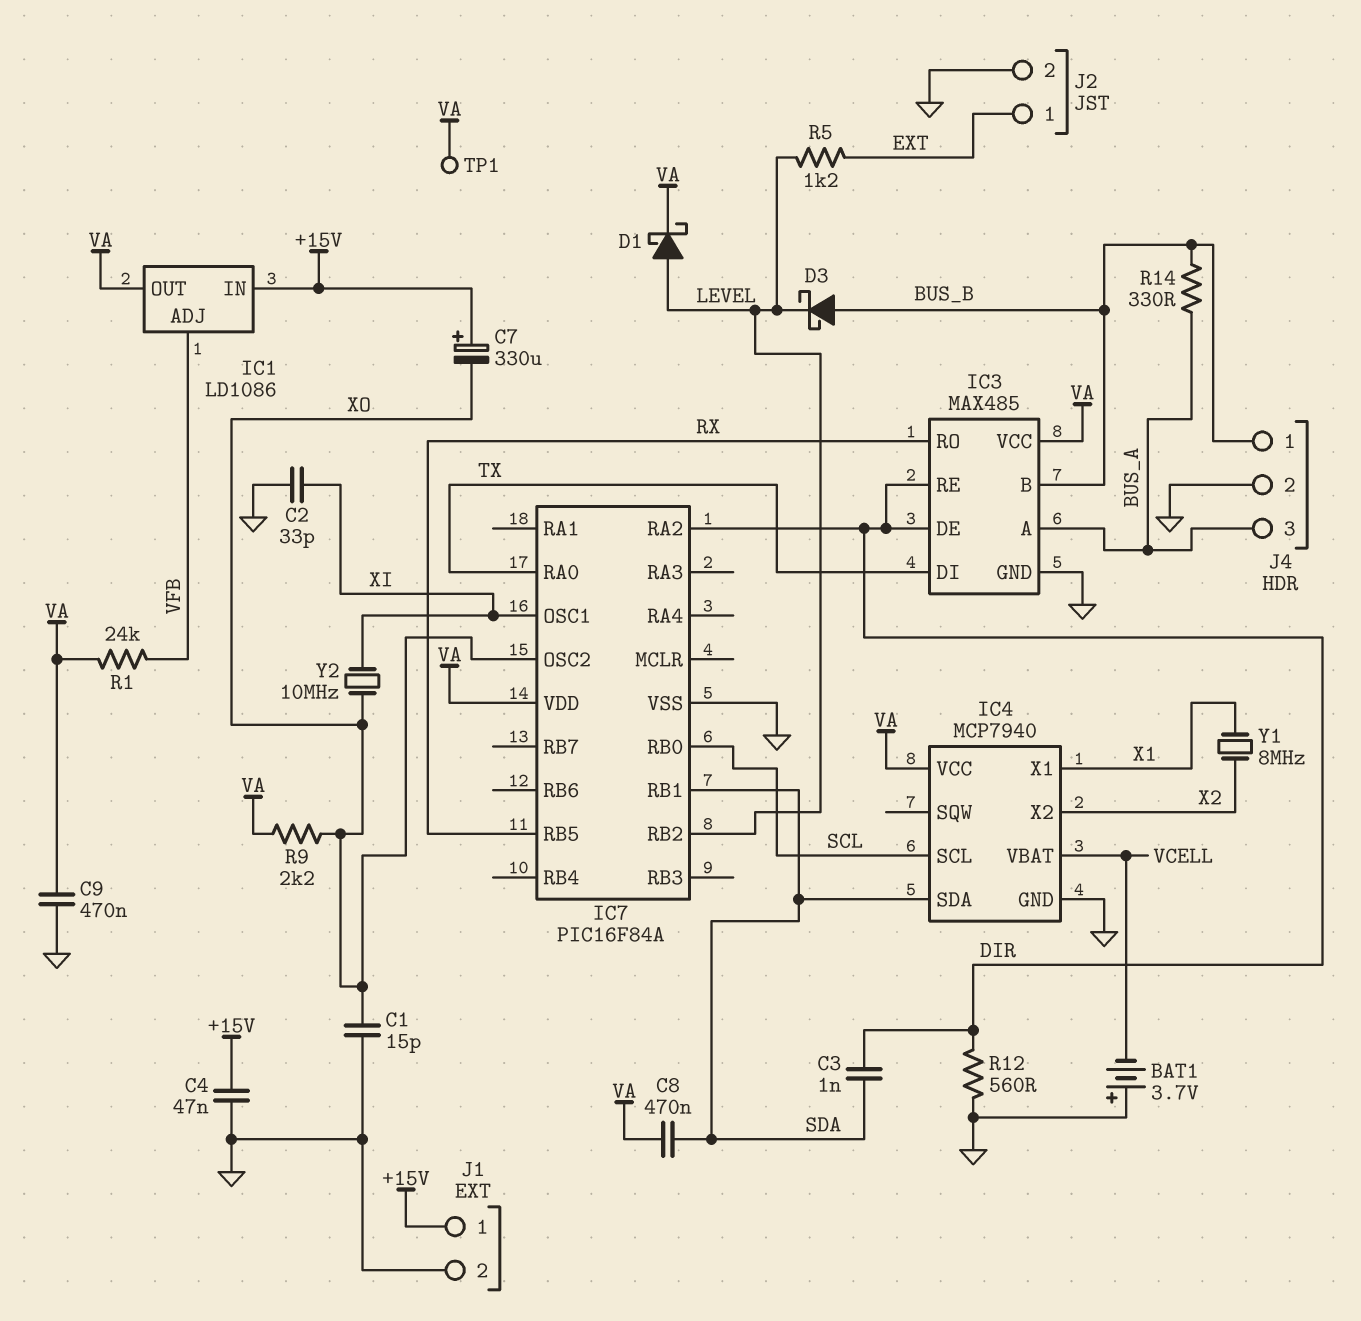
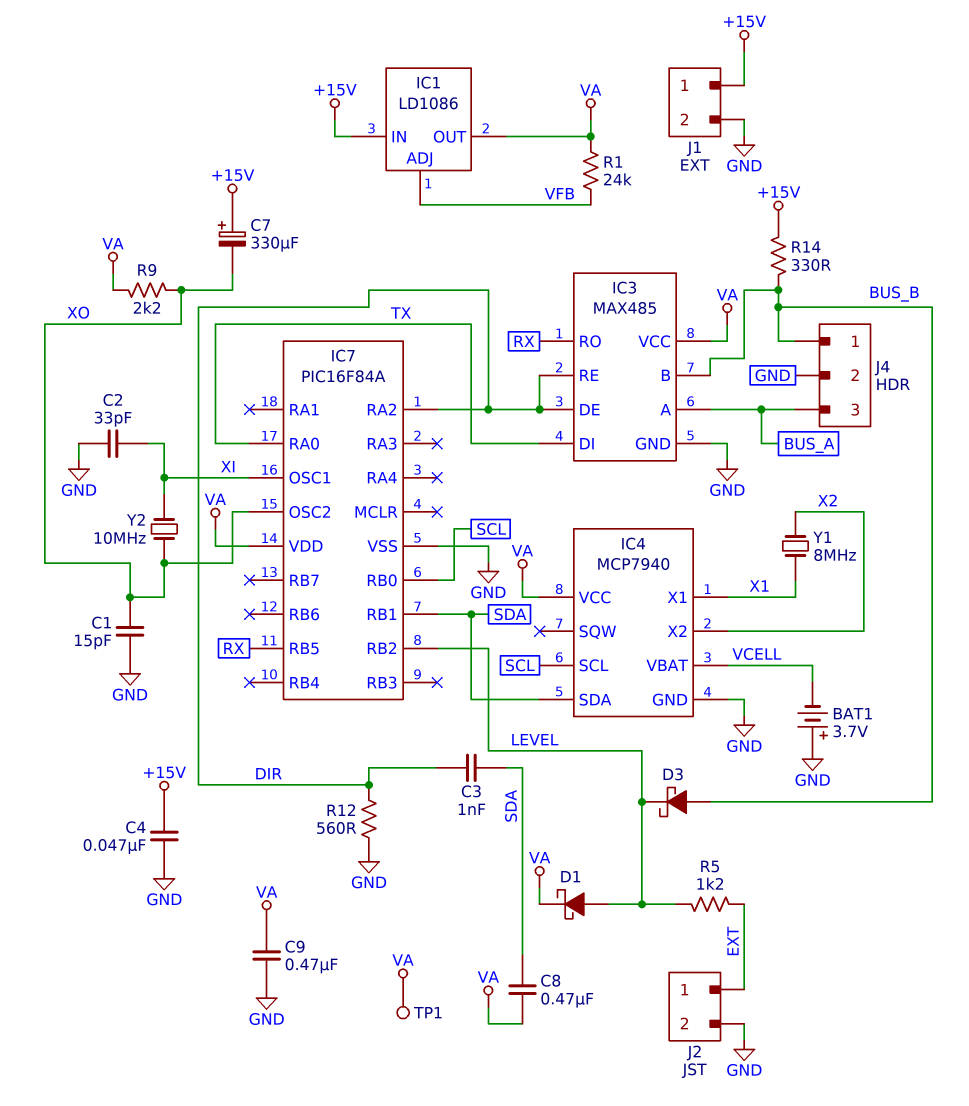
R14: 330 (BUS_A, BUS_B) -> 330 (+15V, BUS_B)

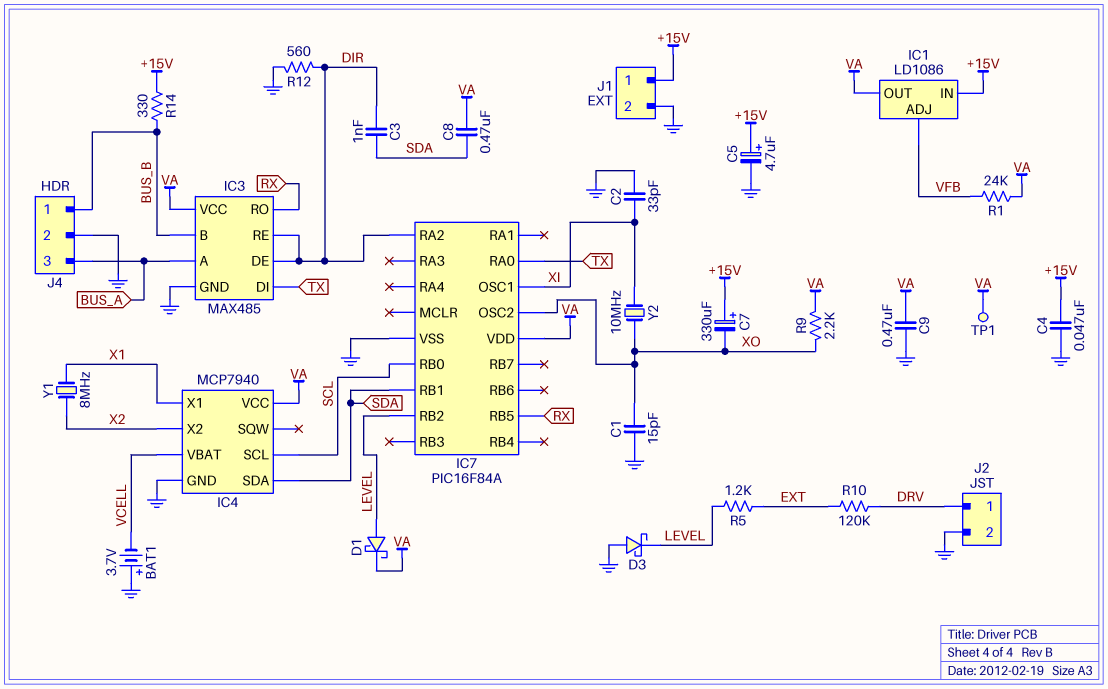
C5: none -> 4.7uF (plus +15V, minus GND)
D3: schottky (A BUS_B, K LEVEL) -> schottky (A GND, K LEVEL)
J2 pin 1: EXT -> DRV
R10: none -> 120k (DRV, EXT)

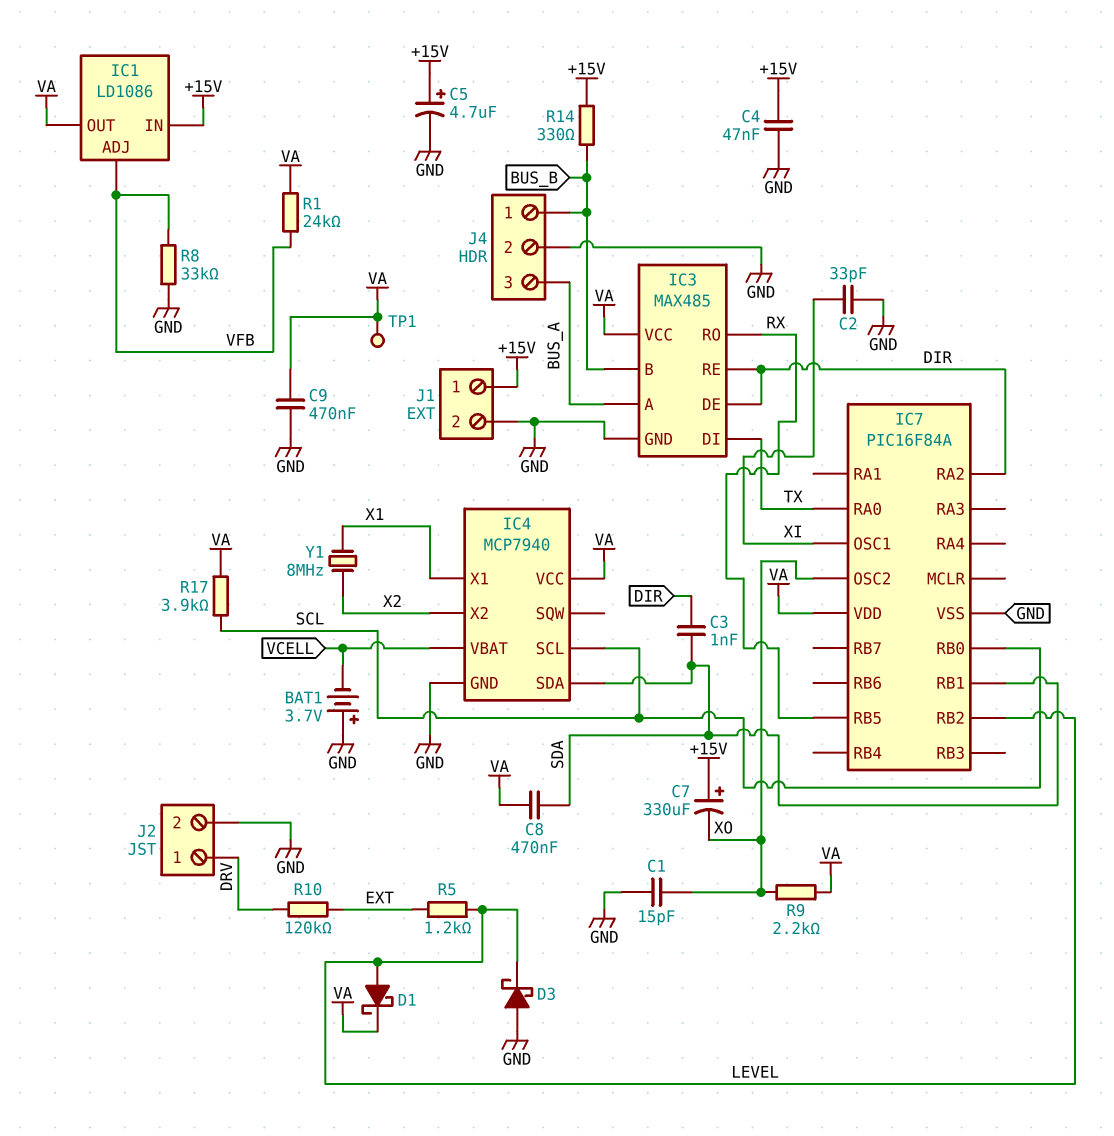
R8: none -> 33k (GND, VFB)
R12: 560 (DIR, GND) -> none
R17: none -> 3.9k (SCL, VA)
Y2: 10MHz (XI, XO) -> none

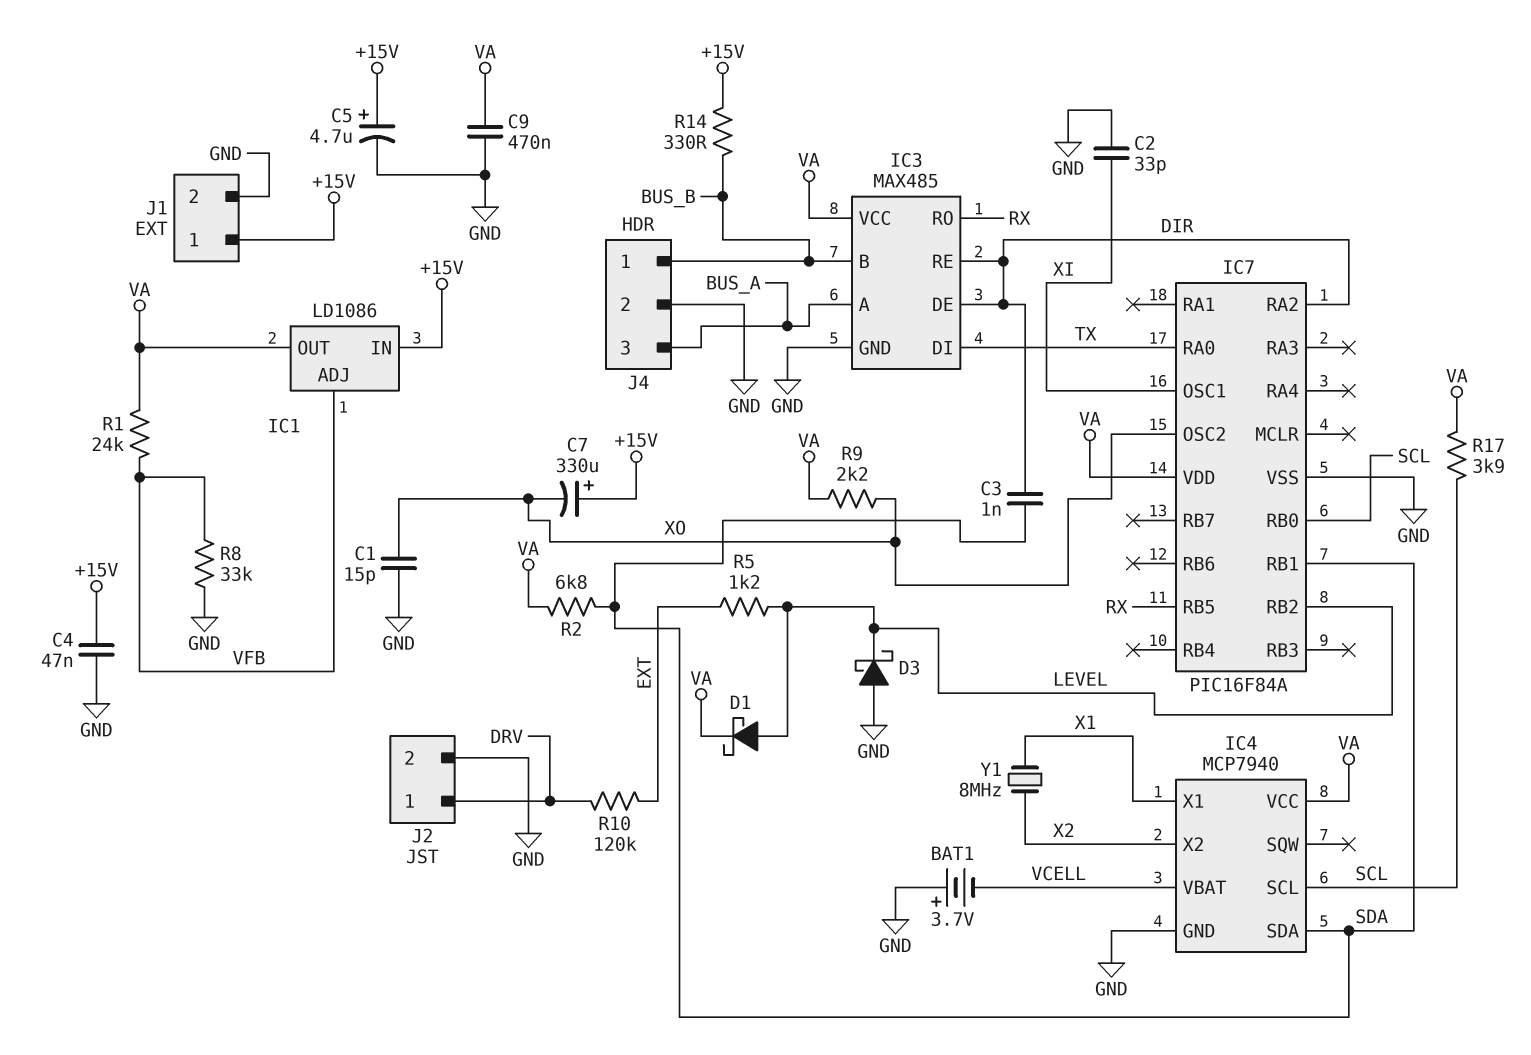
C8: 470nF (SDA, VA) -> none
R2: none -> 6.8k (SDA, VA)
TP1: test point (VA) -> none

